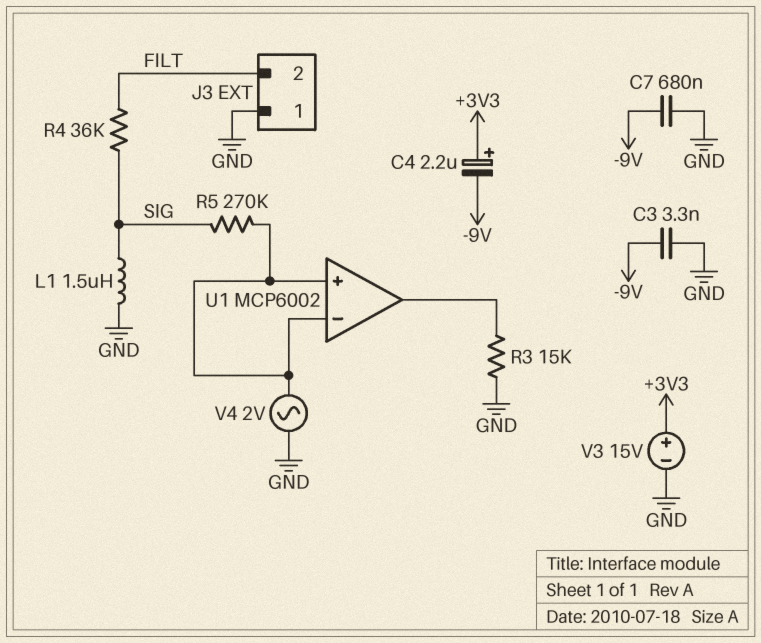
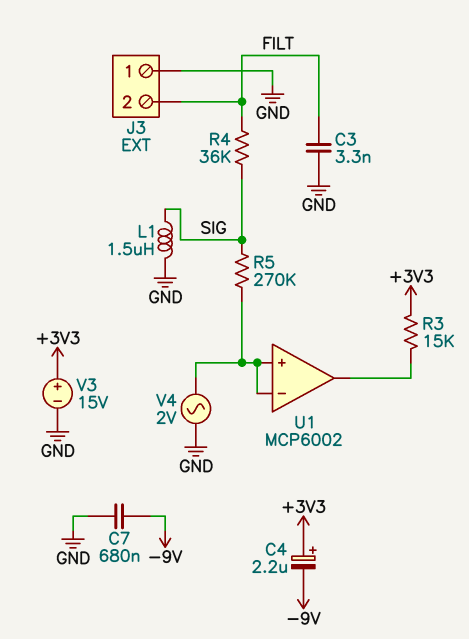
C3: 3.3nF (-9V, GND) -> 3.3nF (FILT, GND)
R3: 15k (GND, U1/out) -> 15k (+3V3, U1/out)

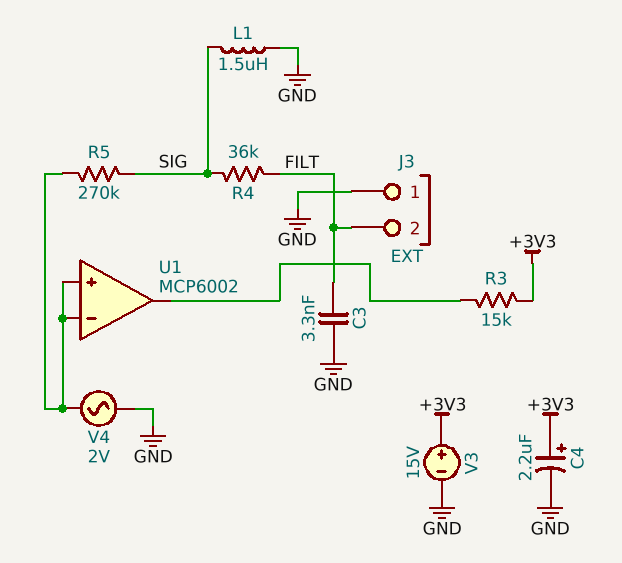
C4: 2.2uF (plus +3V3, minus -9V) -> 2.2uF (plus +3V3, minus GND)
C7: 680nF (-9V, GND) -> none

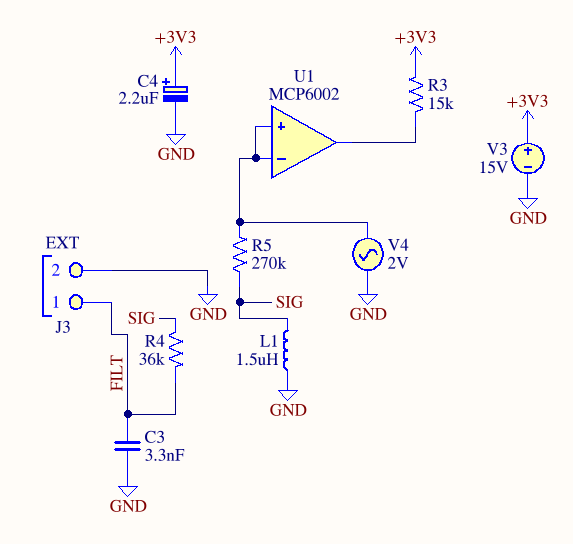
J3 pin 1: GND -> FILT
J3 pin 2: FILT -> GND

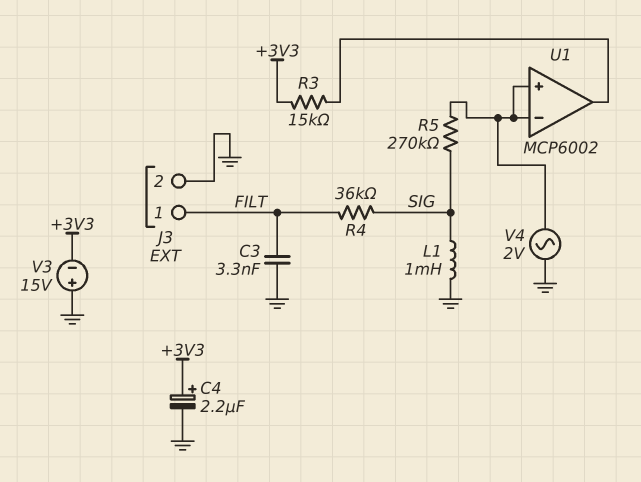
L1: 1.5uH (GND, SIG) -> 1mH (GND, SIG)
V3: 15V (plus +3V3, minus GND) -> 15V (plus GND, minus +3V3)

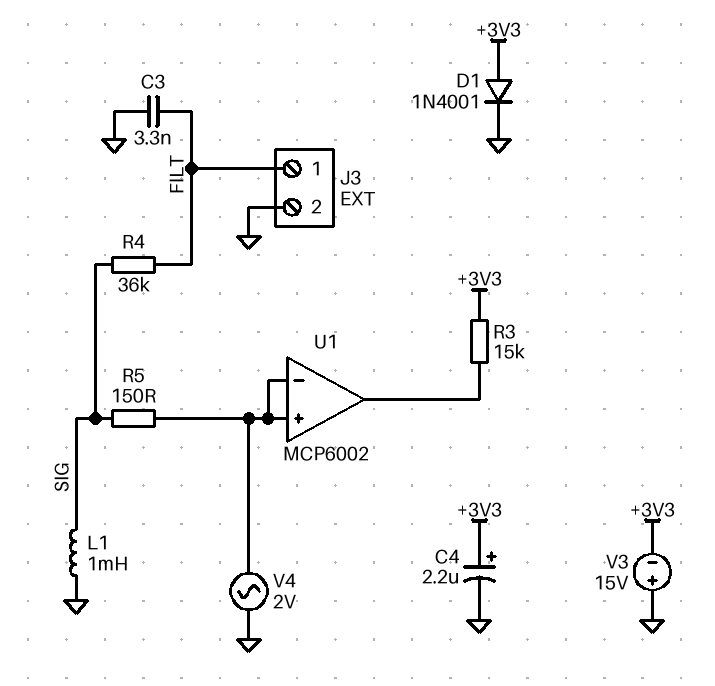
D1: none -> diode 1N4001 (A +3V3, K GND)
R5: 270k (SIG, U1/in+) -> 150 (SIG, U1/in+)

